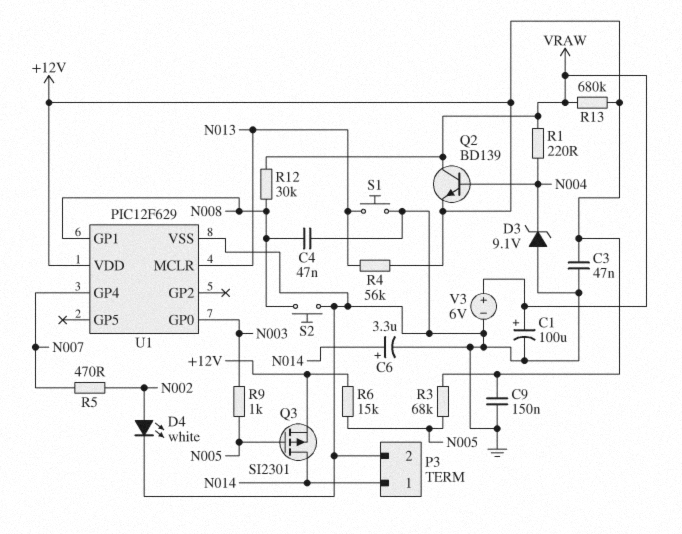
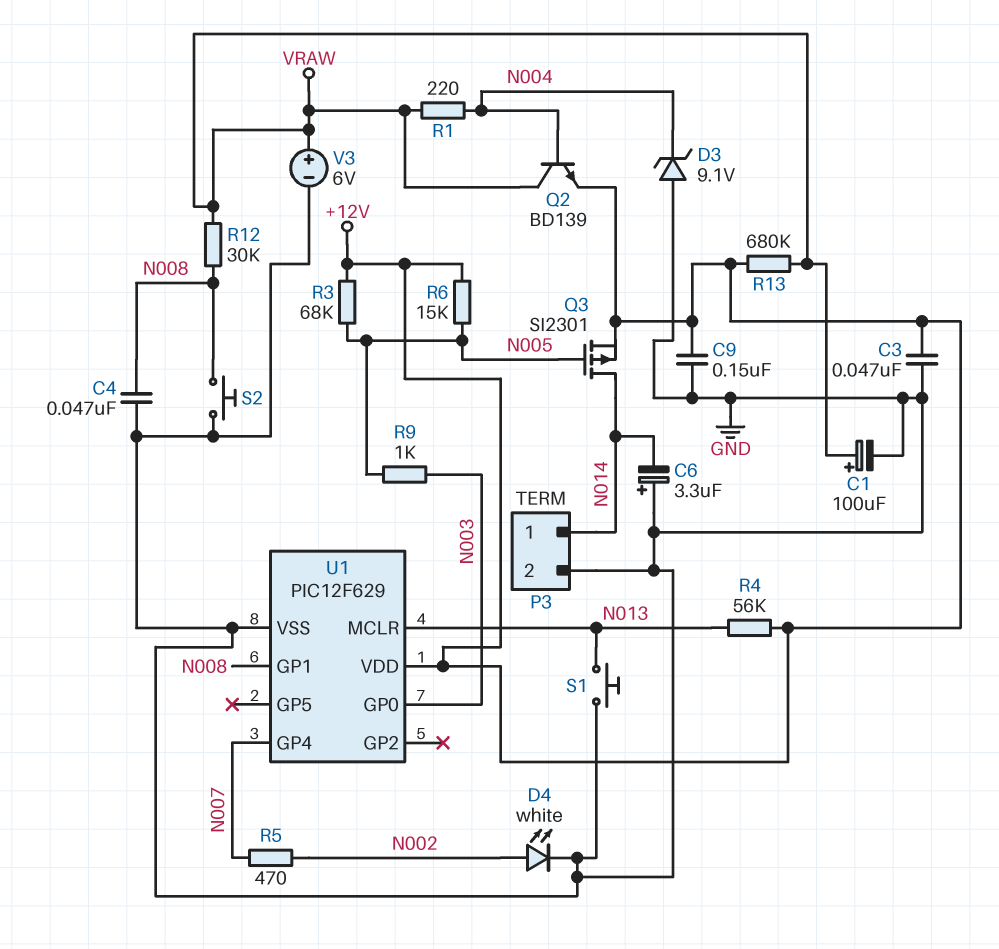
C6: 3.3uF (plus N014, minus GND) -> 3.3uF (plus GND, minus N014)

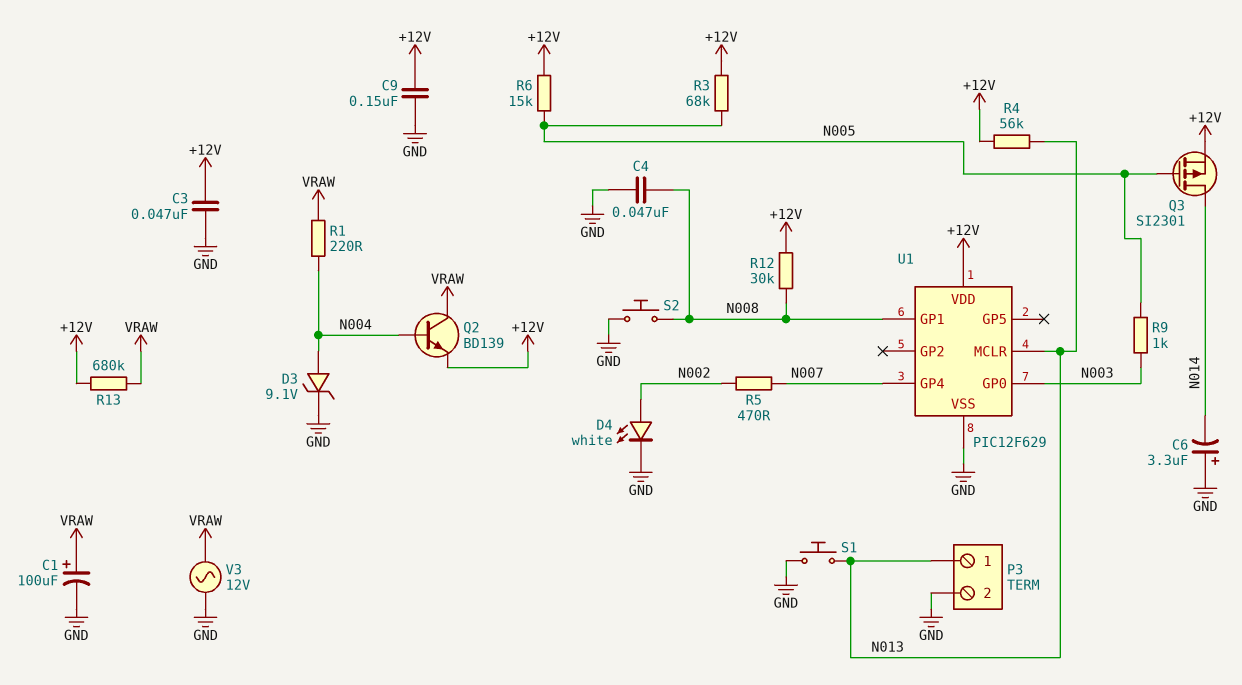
D3: zener 9.1V (A GND, K N004) -> zener 9.1V (A N004, K GND)
P3 pin 1: N014 -> N013
R12: 30k (N008, VRAW) -> 30k (+12V, N008)
V3: 6V (plus VRAW, minus GND) -> AC 12V (GND, VRAW)

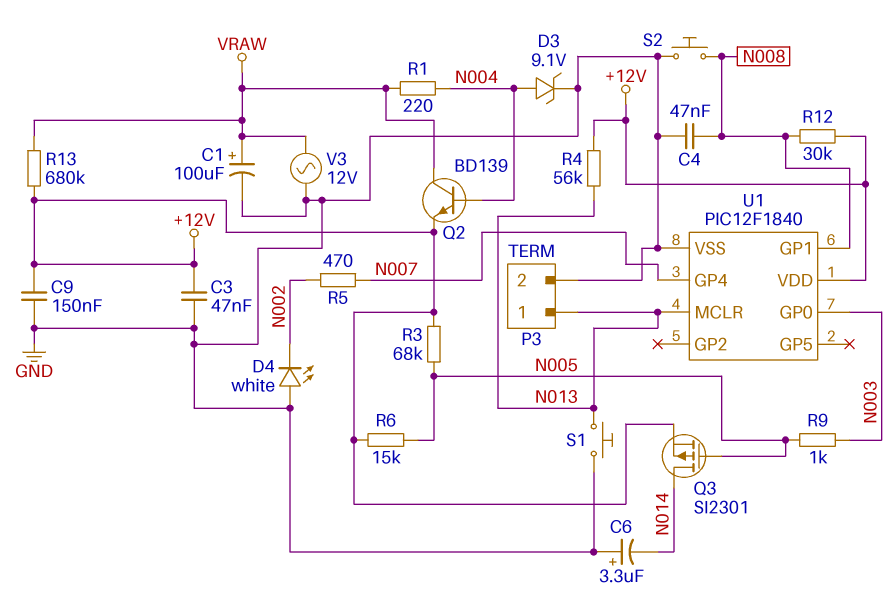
D4: LED white (A N002, K GND) -> LED white (A GND, K N002)
U1: PIC12F629 -> PIC12F1840

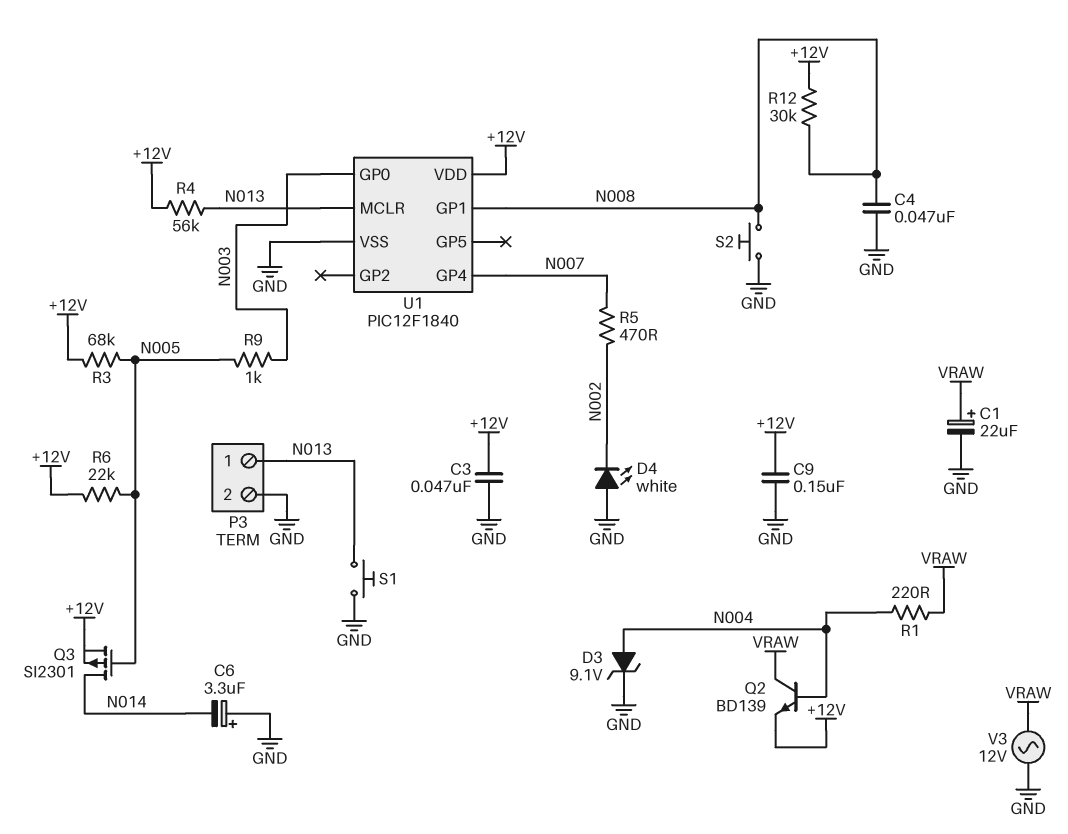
C1: 100uF (plus VRAW, minus GND) -> 22uF (plus VRAW, minus GND)
R6: 15k (+12V, N005) -> 22k (+12V, N005)
R13: 680k (+12V, VRAW) -> none

